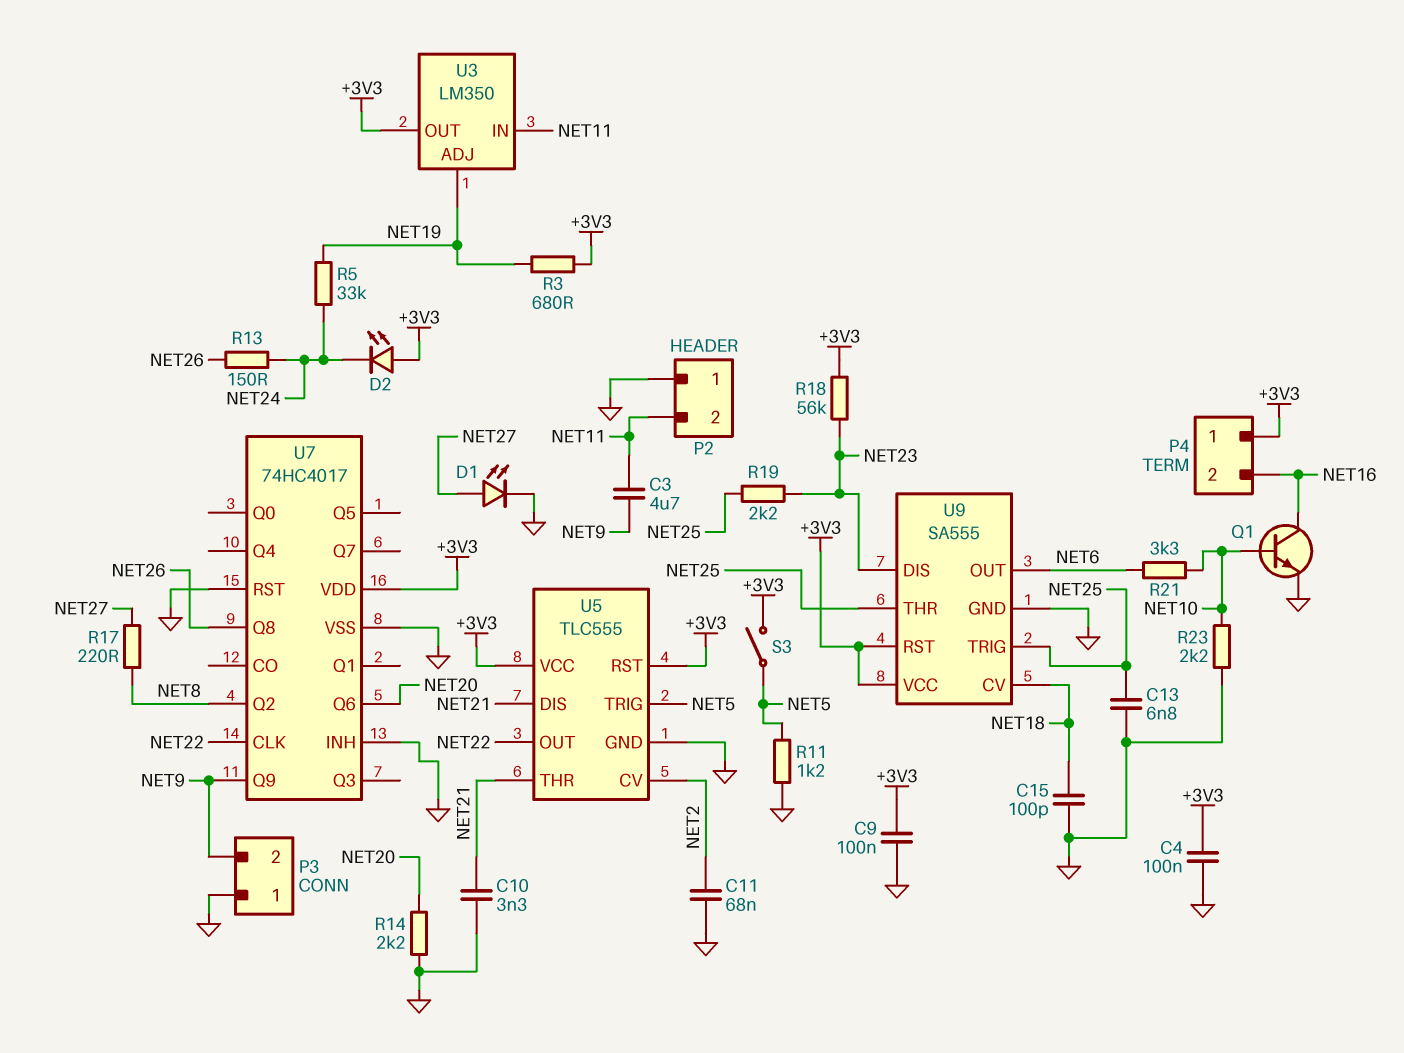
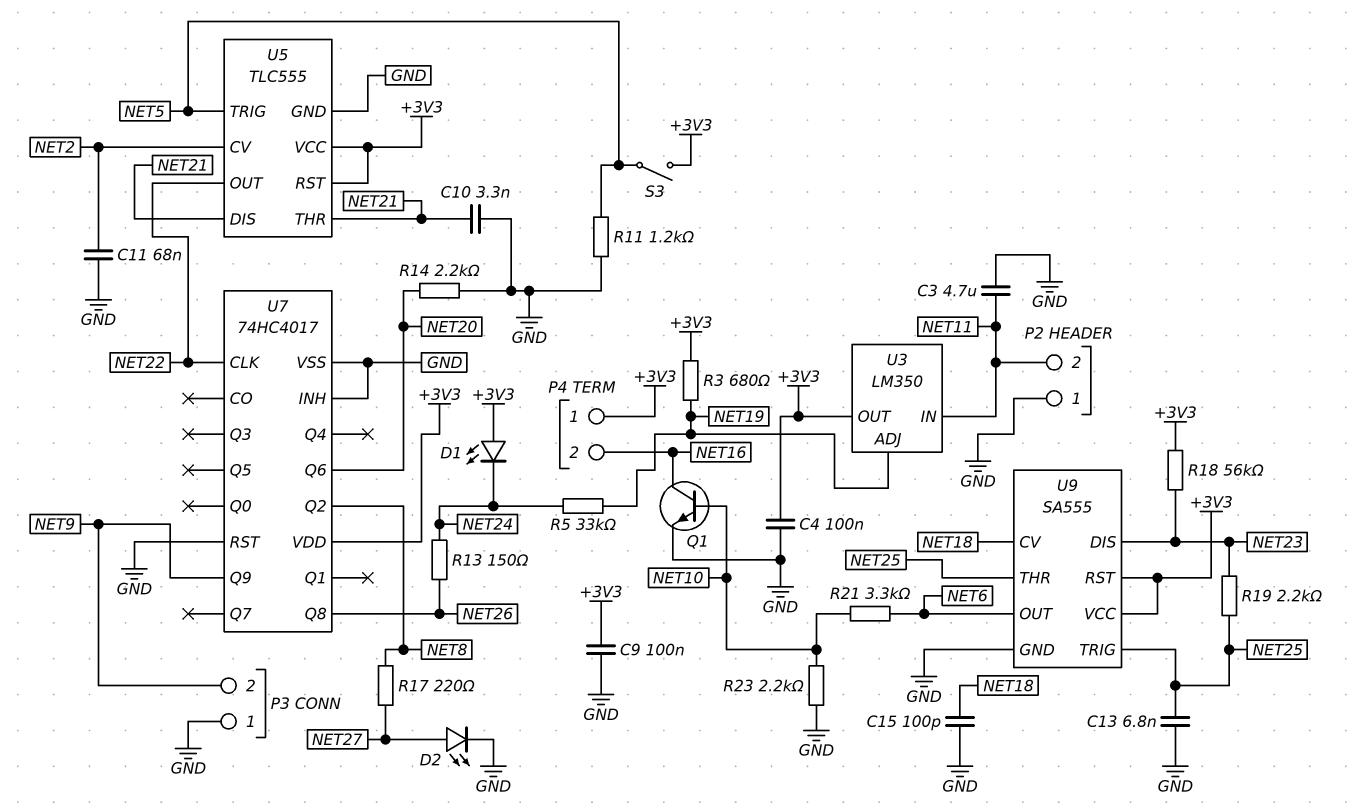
C3: 4.7uF (NET9, NET11) -> 4.7uF (GND, NET11)
D1: LED (A NET27, K GND) -> LED (A +3V3, K NET24)
D2: LED (A +3V3, K NET24) -> LED (A NET27, K GND)

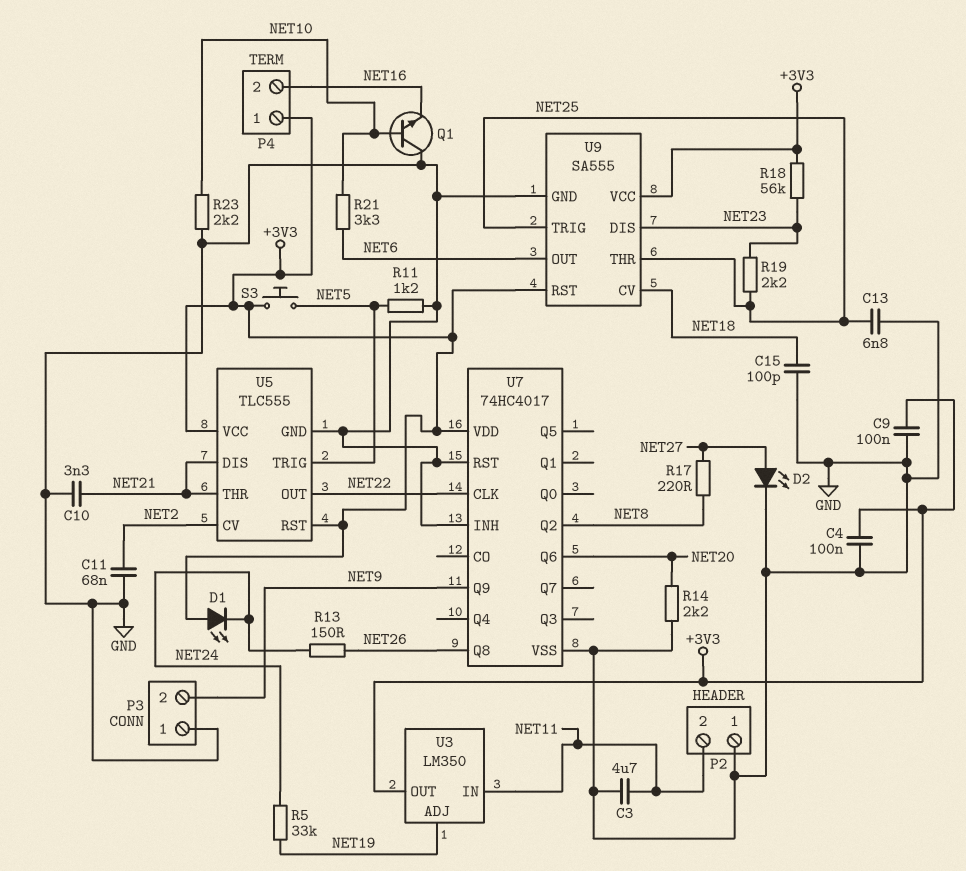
Q1: NPN (B NET10, C NET16, E GND) -> NPN (B NET10, C GND, E NET16)
R3: 680 (+3V3, NET19) -> none
S3: switch (+3V3, NET5) -> button (+3V3, NET5)

